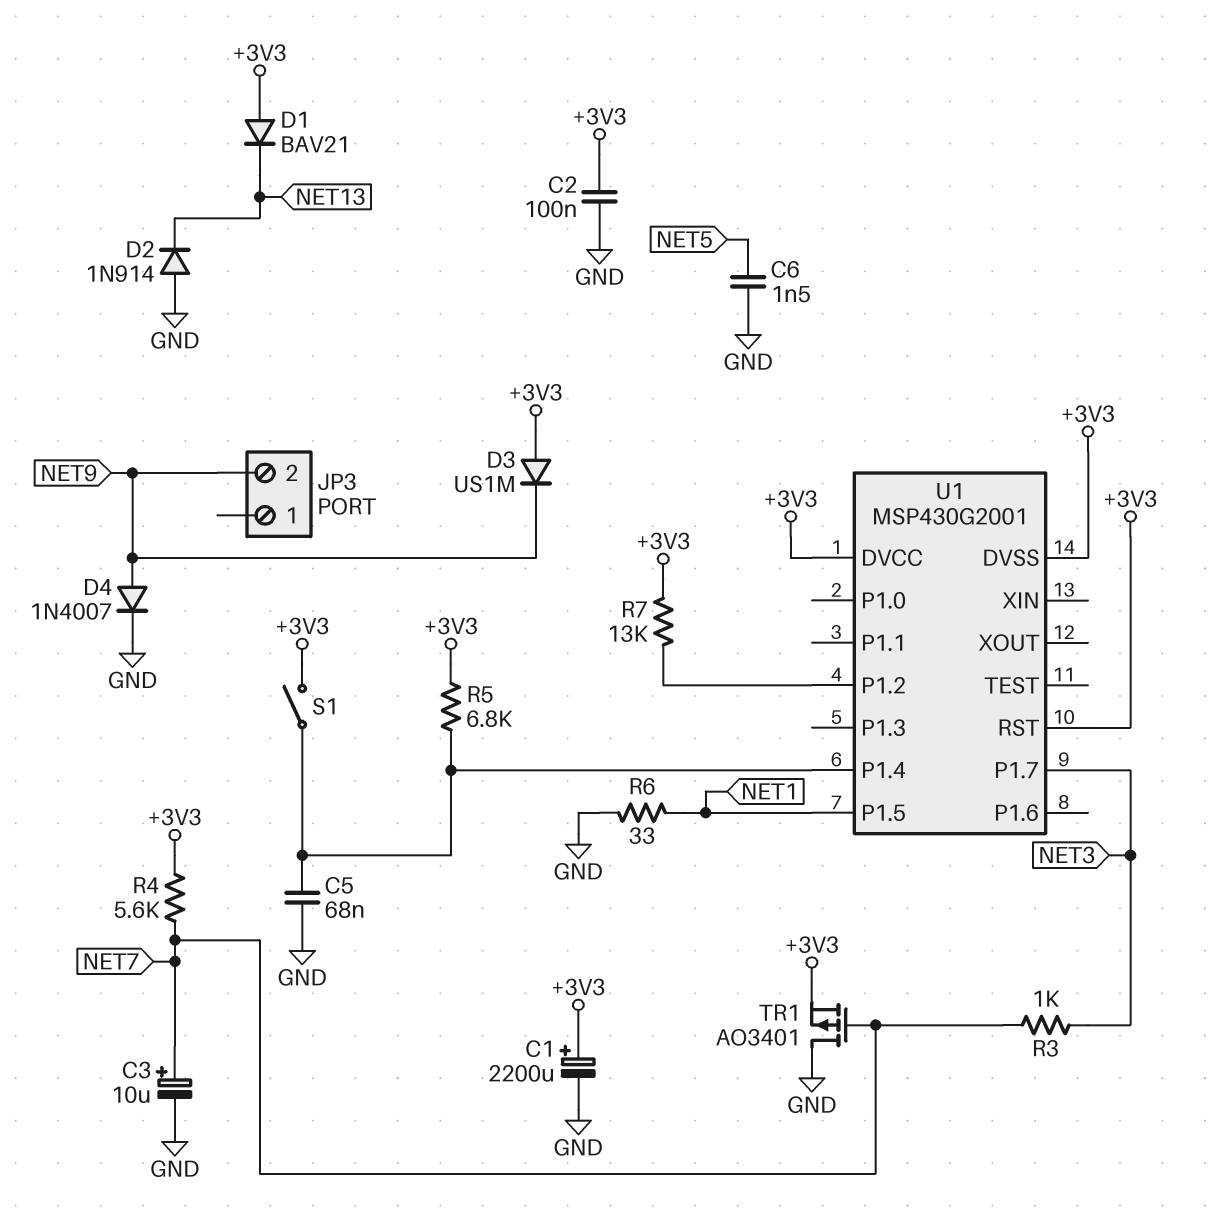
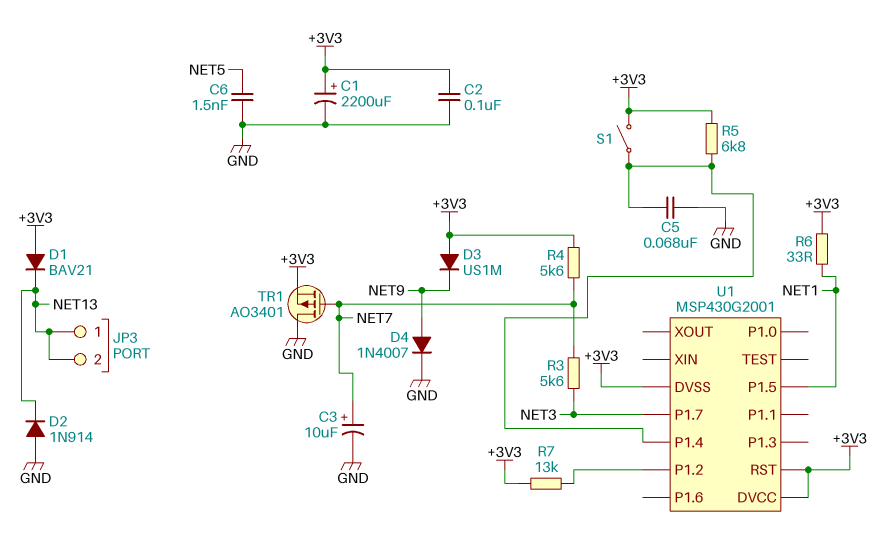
JP3 pin 1: none -> NET13
JP3 pin 2: NET9 -> NET13
R3: 1k (NET3, NET7) -> 5.6k (NET3, NET7)
R6: 33 (GND, NET1) -> 33 (+3V3, NET1)

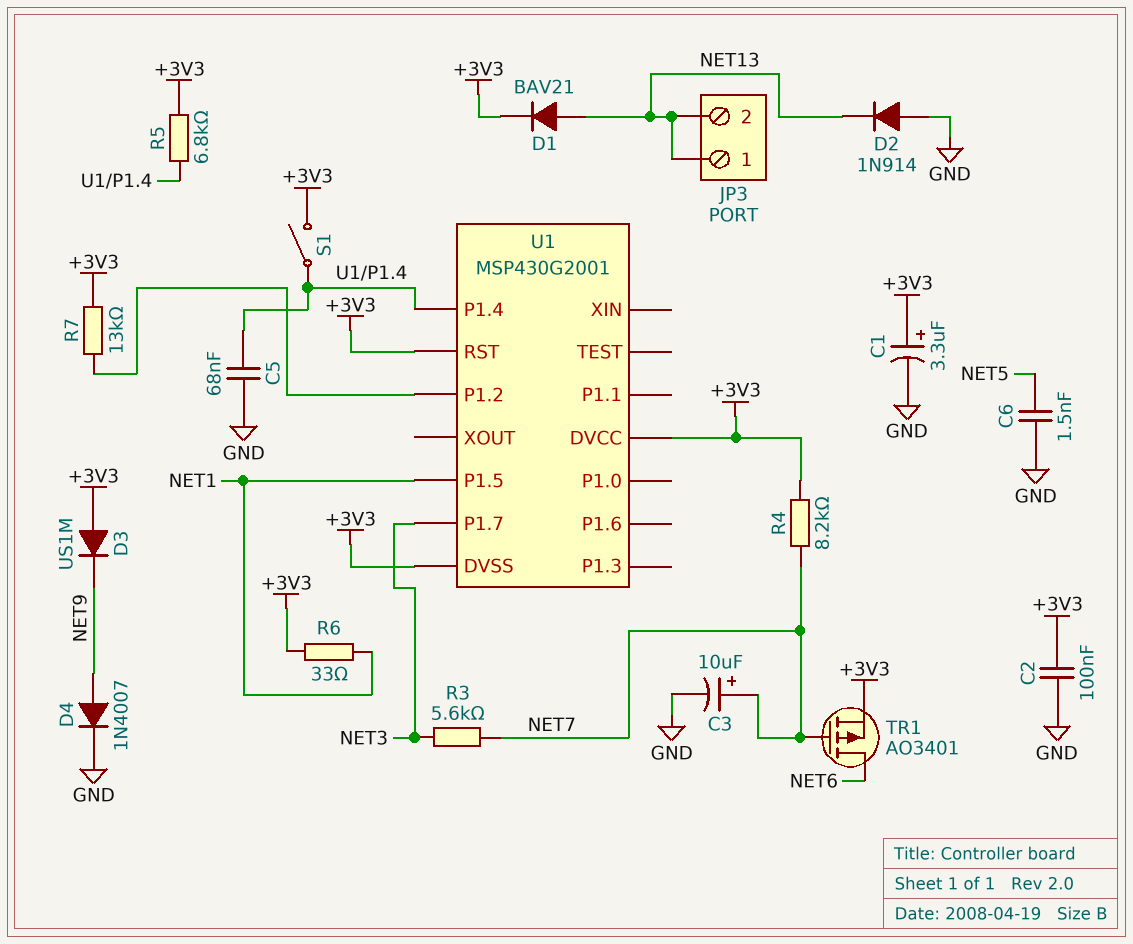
C1: 2200uF (plus +3V3, minus GND) -> 3.3uF (plus +3V3, minus GND)
D1: diode BAV21 (A +3V3, K NET13) -> diode BAV21 (A NET13, K +3V3)
R4: 5.6k (+3V3, NET7) -> 8.2k (+3V3, NET7)
TR1: PMOS AO3401 (G NET7, D GND, S +3V3) -> PMOS AO3401 (G NET7, D NET6, S +3V3)

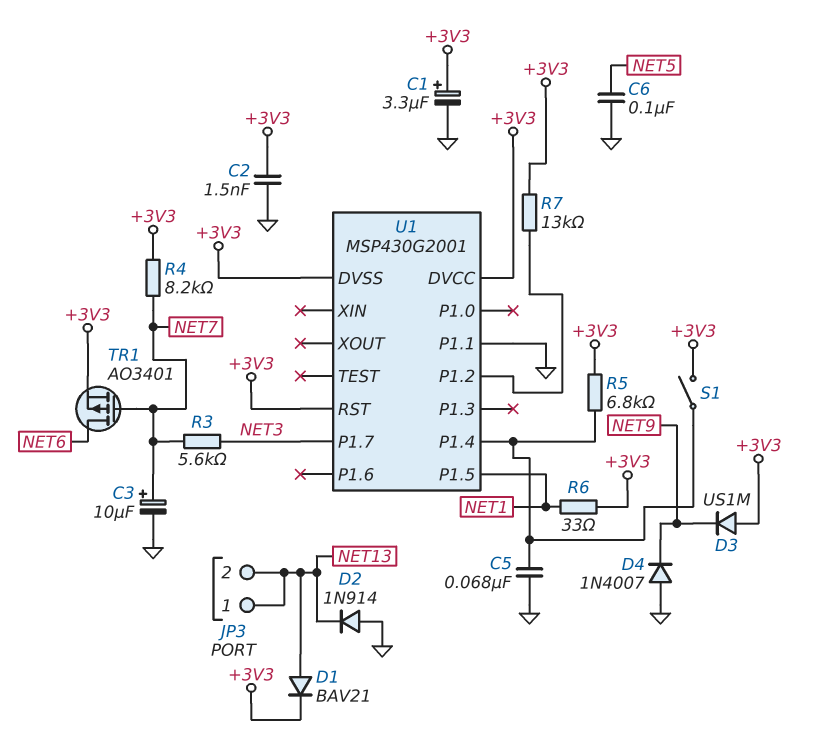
C2: 100nF (+3V3, GND) -> 1.5nF (+3V3, GND)
C6: 1.5nF (GND, NET5) -> 100nF (GND, NET5)
D4: diode 1N4007 (A NET9, K GND) -> diode 1N4007 (A GND, K NET9)
U1 pin P1.1: none -> GND

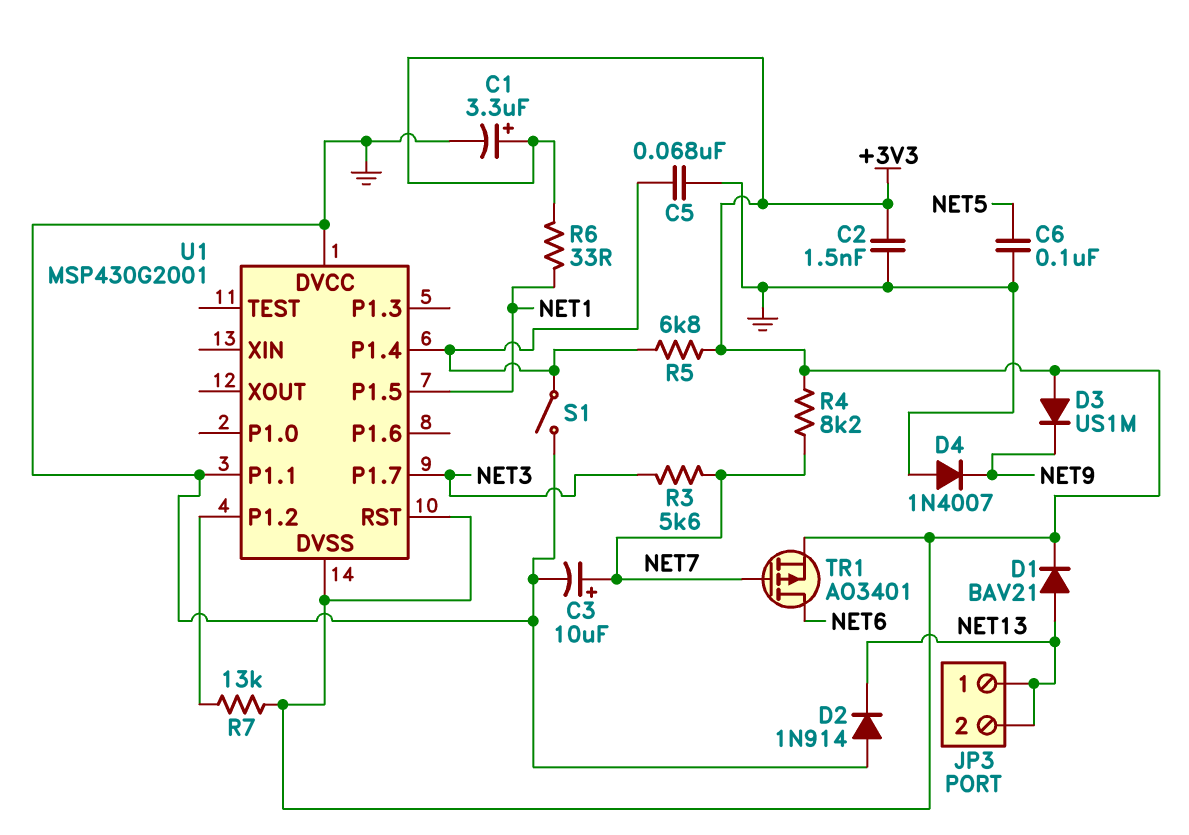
S1: switch (+3V3, U1/P1.4) -> switch (GND, U1/P1.4)
U1 pin DVCC: +3V3 -> GND

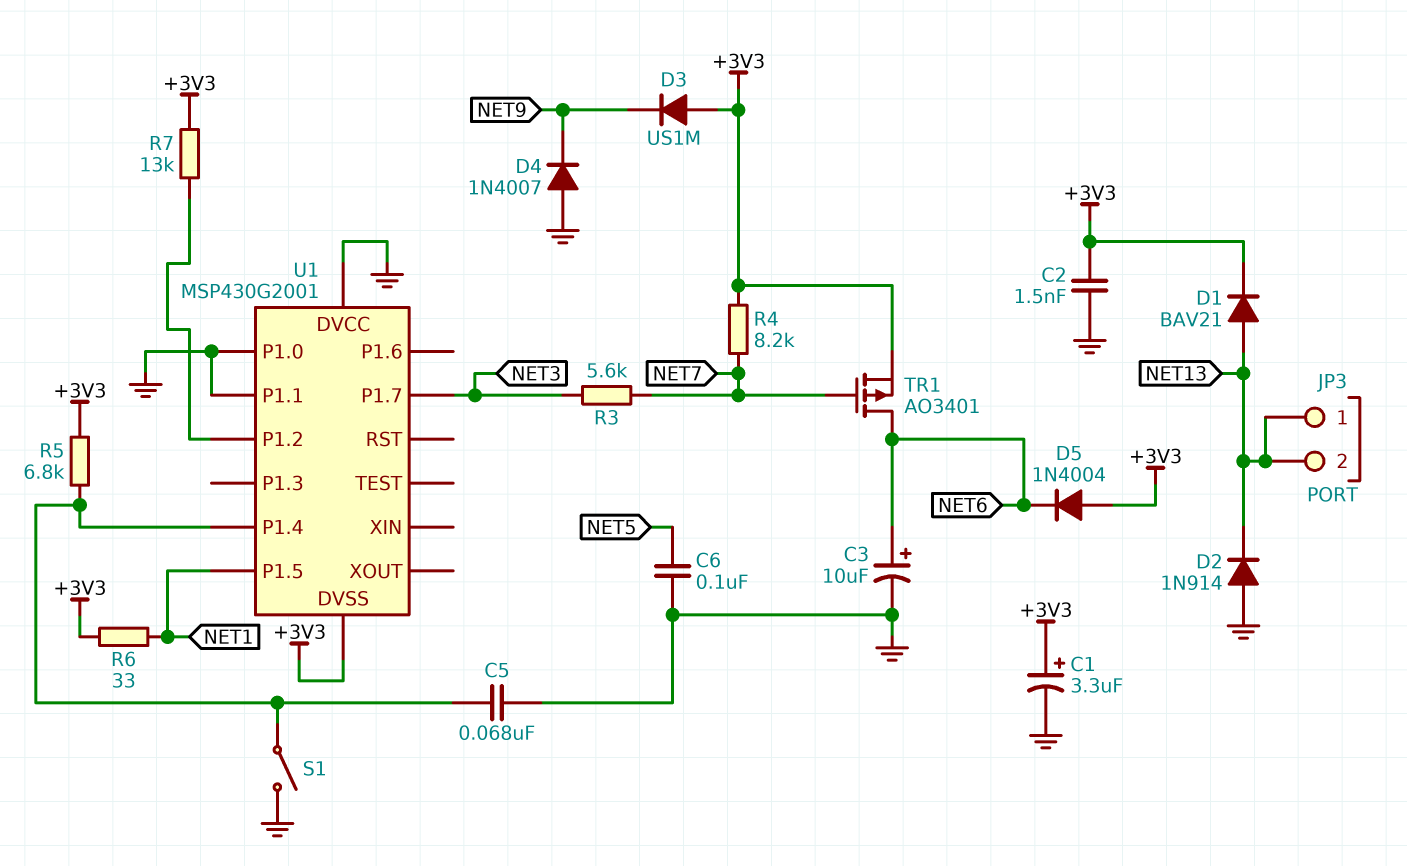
C3: 10uF (plus NET7, minus GND) -> 10uF (plus NET6, minus GND)
D5: none -> diode 1N4004 (A +3V3, K NET6)
U1 pin P1.0: none -> GND
U1 pin RST: +3V3 -> none

